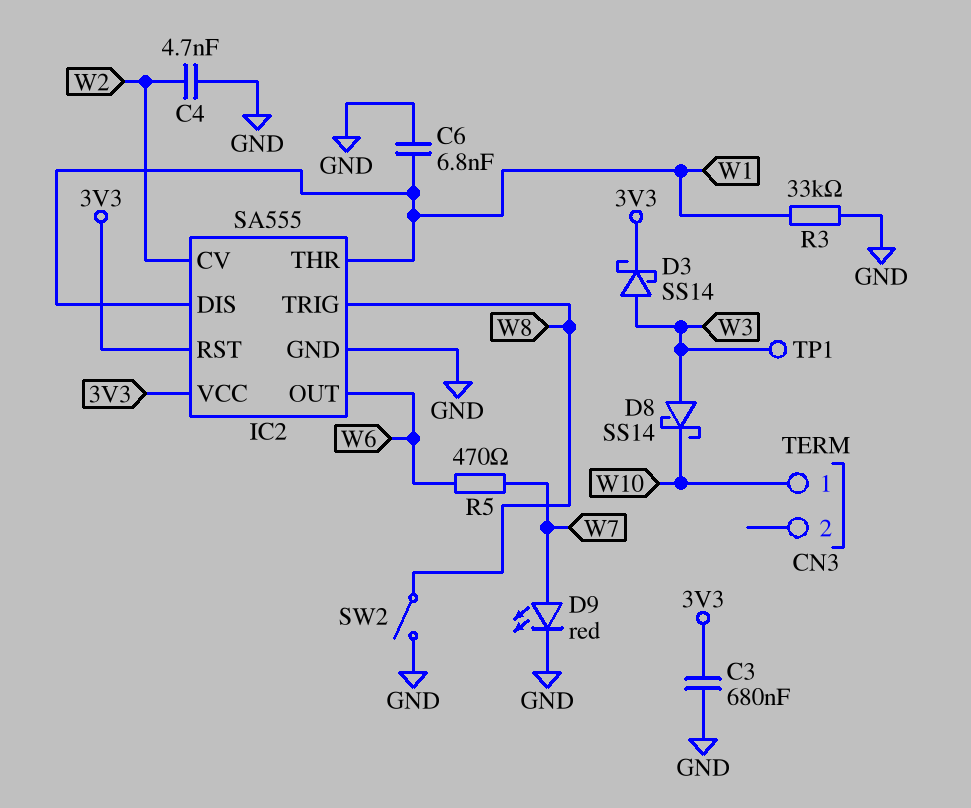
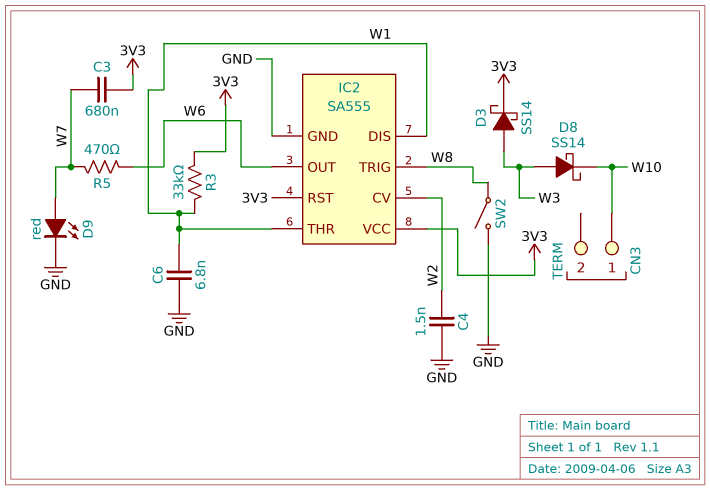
C3: 680nF (3V3, GND) -> 680nF (3V3, W7)
C4: 4.7nF (GND, W2) -> 1.5nF (GND, W2)
R3: 33k (GND, W1) -> 33k (3V3, W1)
TP1: test point (W3) -> none

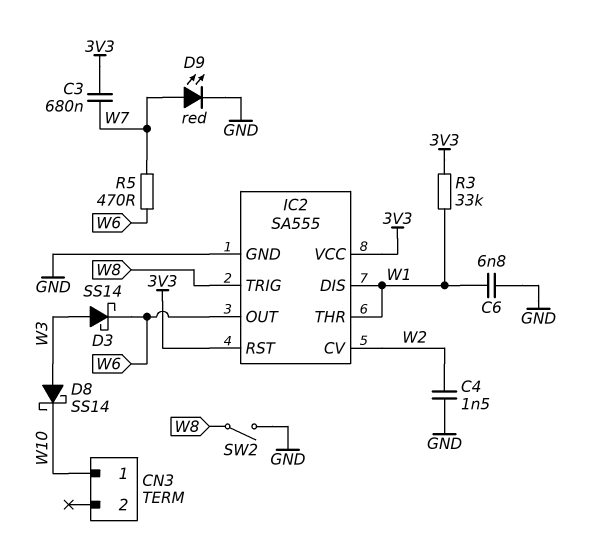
D3: schottky SS14 (A W3, K 3V3) -> schottky SS14 (A W3, K W6)

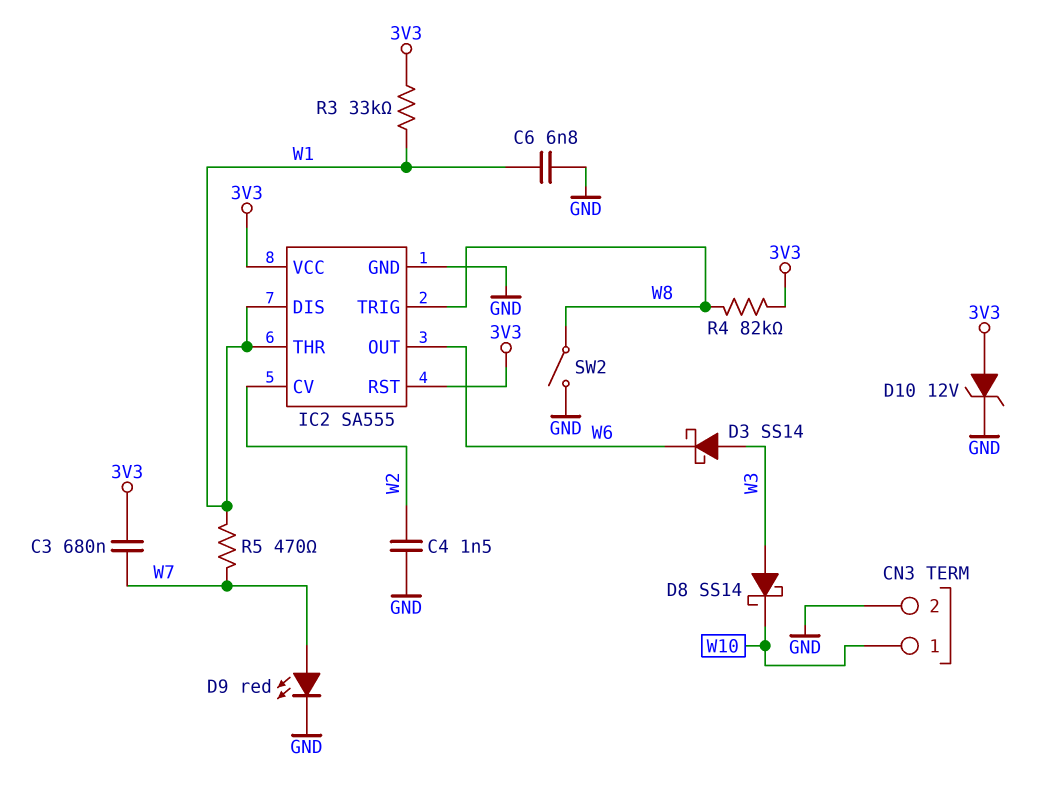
CN3 pin 2: none -> GND
D10: none -> zener 12V (A 3V3, K GND)
R4: none -> 82k (3V3, W8)
R5: 470 (W6, W7) -> 470 (W1, W7)

